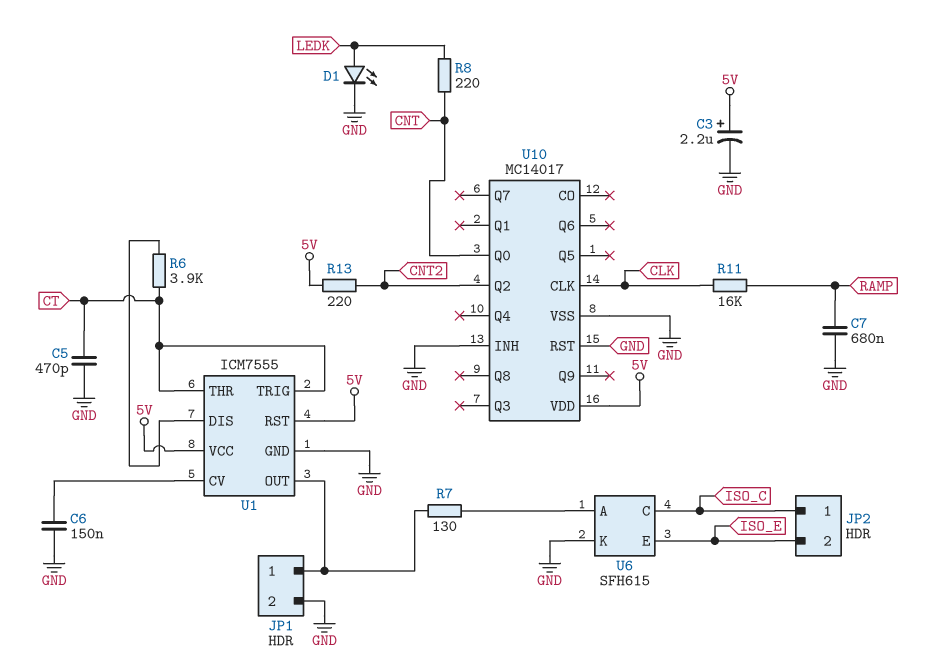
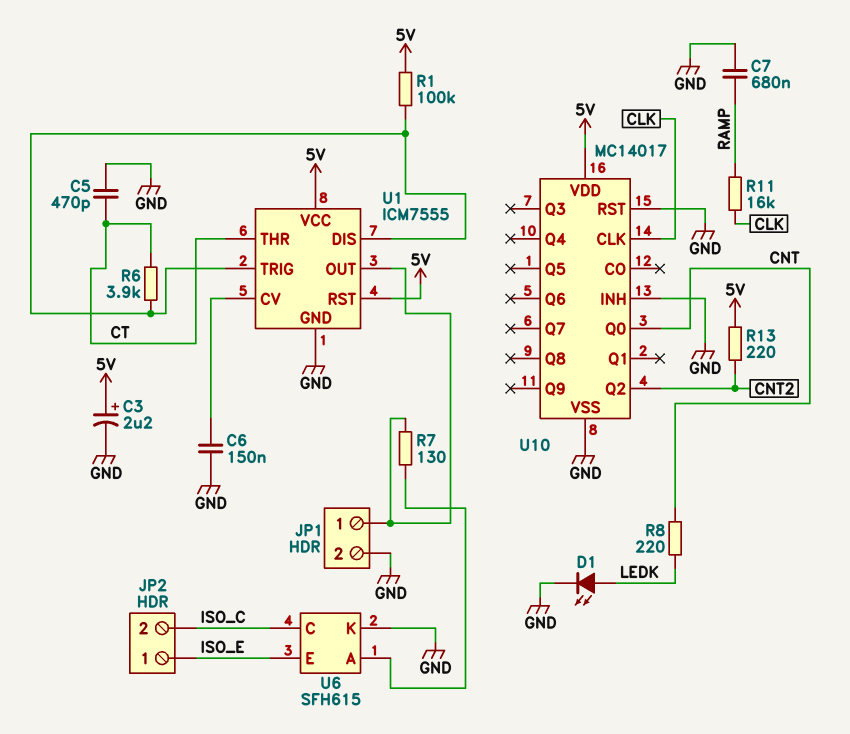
JP2 pin 1: ISO_C -> ISO_E
JP2 pin 2: ISO_E -> ISO_C
R1: none -> 100k (5V, U1/DIS)
U1 pin TRIG: CT -> U1/DIS

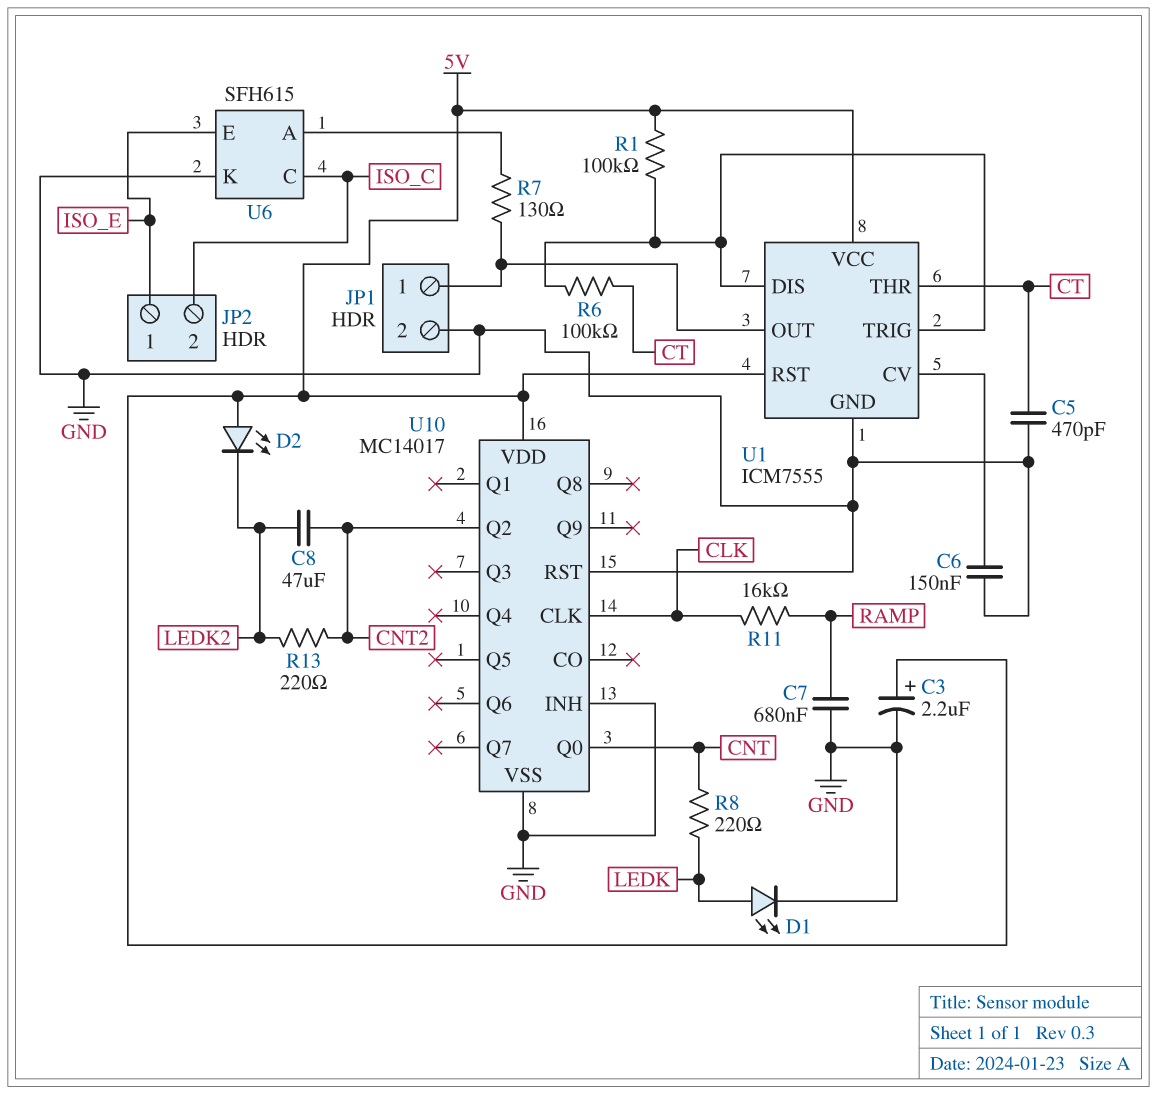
C8: none -> 47uF (CNT2, LEDK2)
D2: none -> LED (A 5V, K LEDK2)
R6: 3.9k (CT, U1/DIS) -> 100k (CT, U1/DIS)
R13: 220 (5V, CNT2) -> 220 (CNT2, LEDK2)

